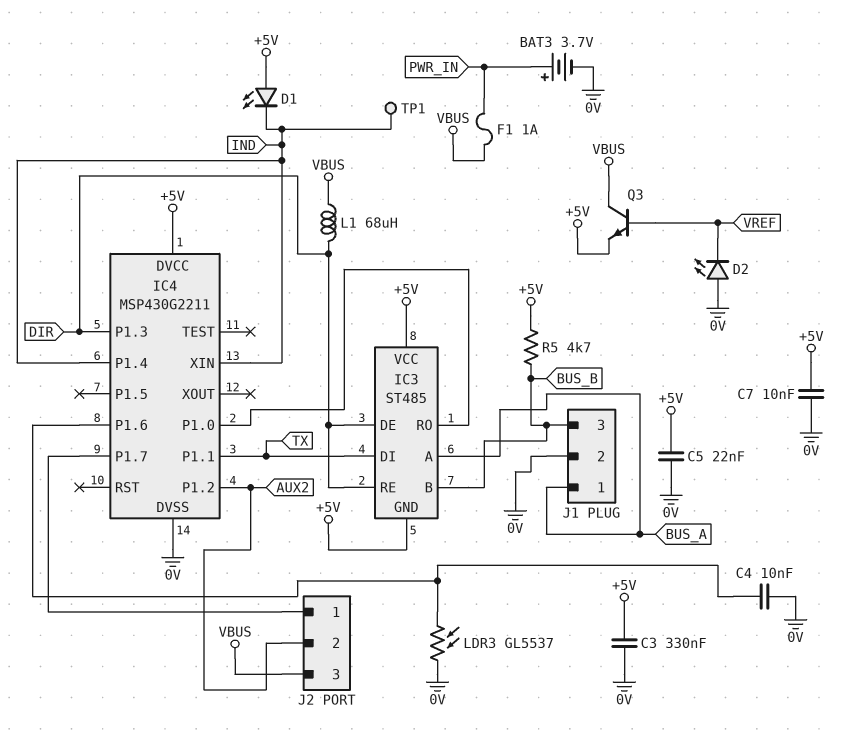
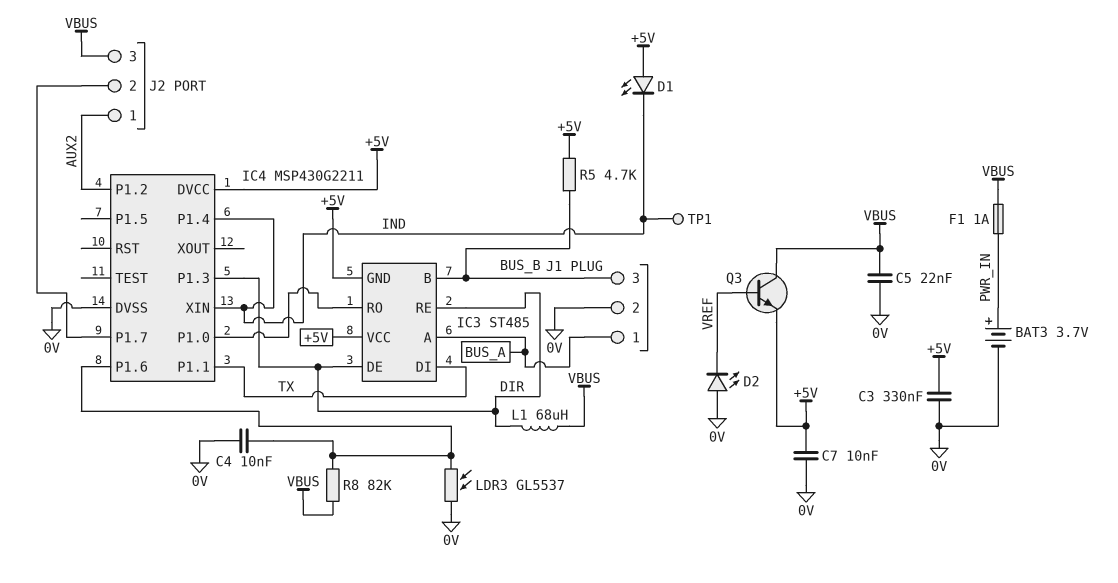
C5: 22nF (+5V, 0V) -> 22nF (0V, VBUS)
J2 pin 1: IC4/P1.7 -> AUX2
J2 pin 2: AUX2 -> IC4/P1.7
R8: none -> 82k (IC4/P1.6, VBUS)

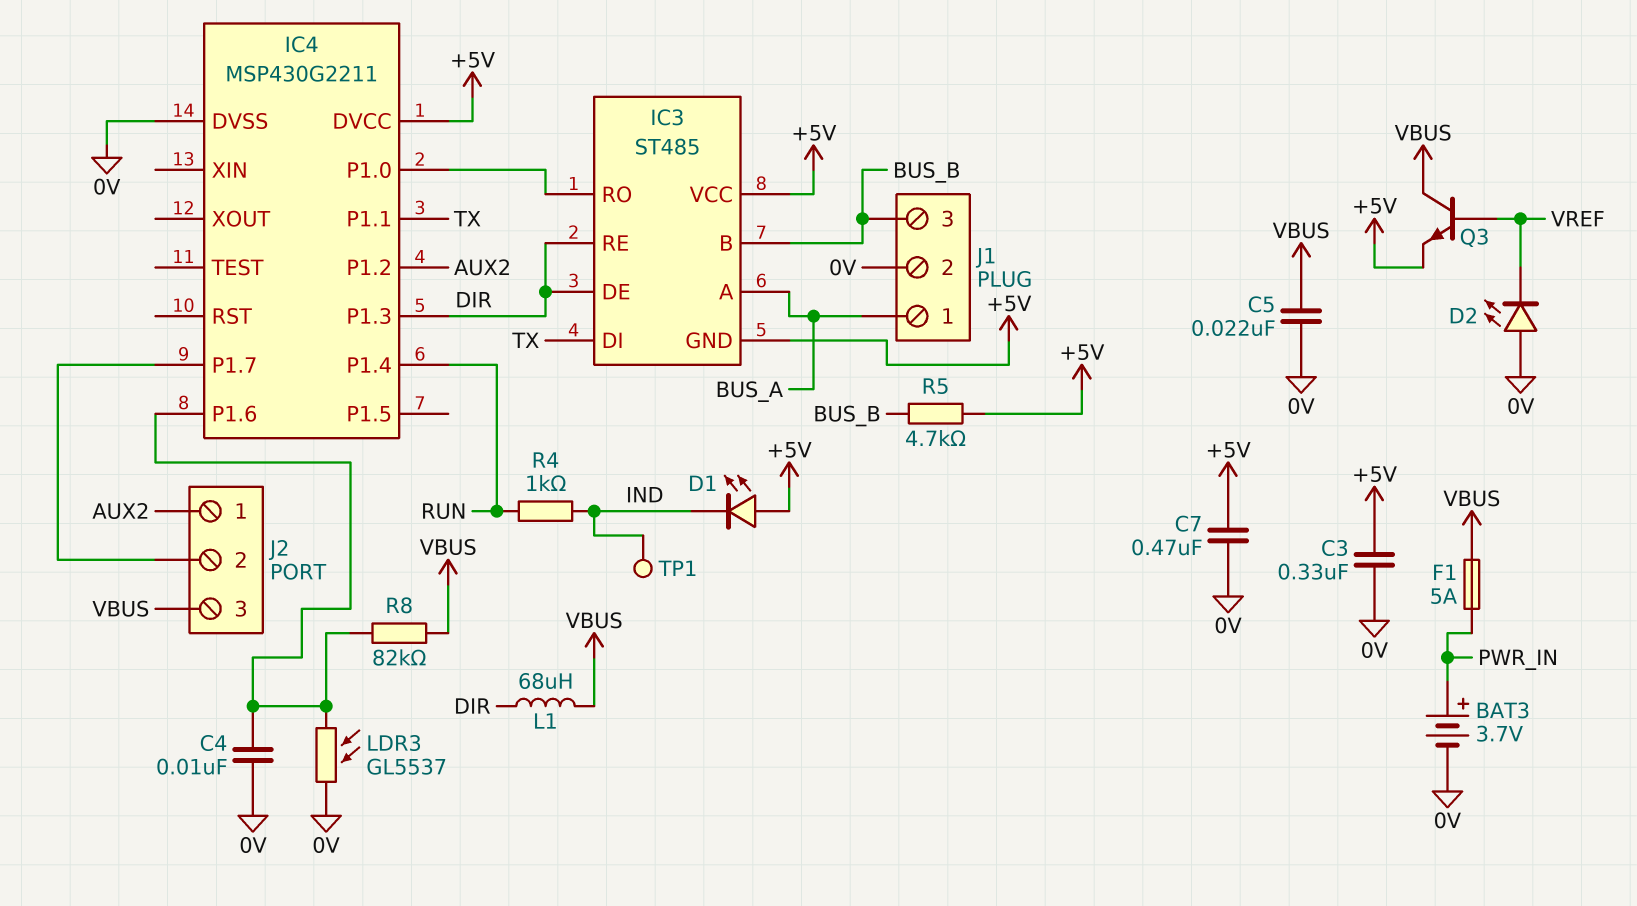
C7: 10nF (+5V, 0V) -> 470nF (+5V, 0V)
F1: 1A (PWR_IN, VBUS) -> 5A (PWR_IN, VBUS)
IC4 pin P1.4: IND -> RUN
IC4 pin XIN: IND -> none
R4: none -> 1k (IND, RUN)

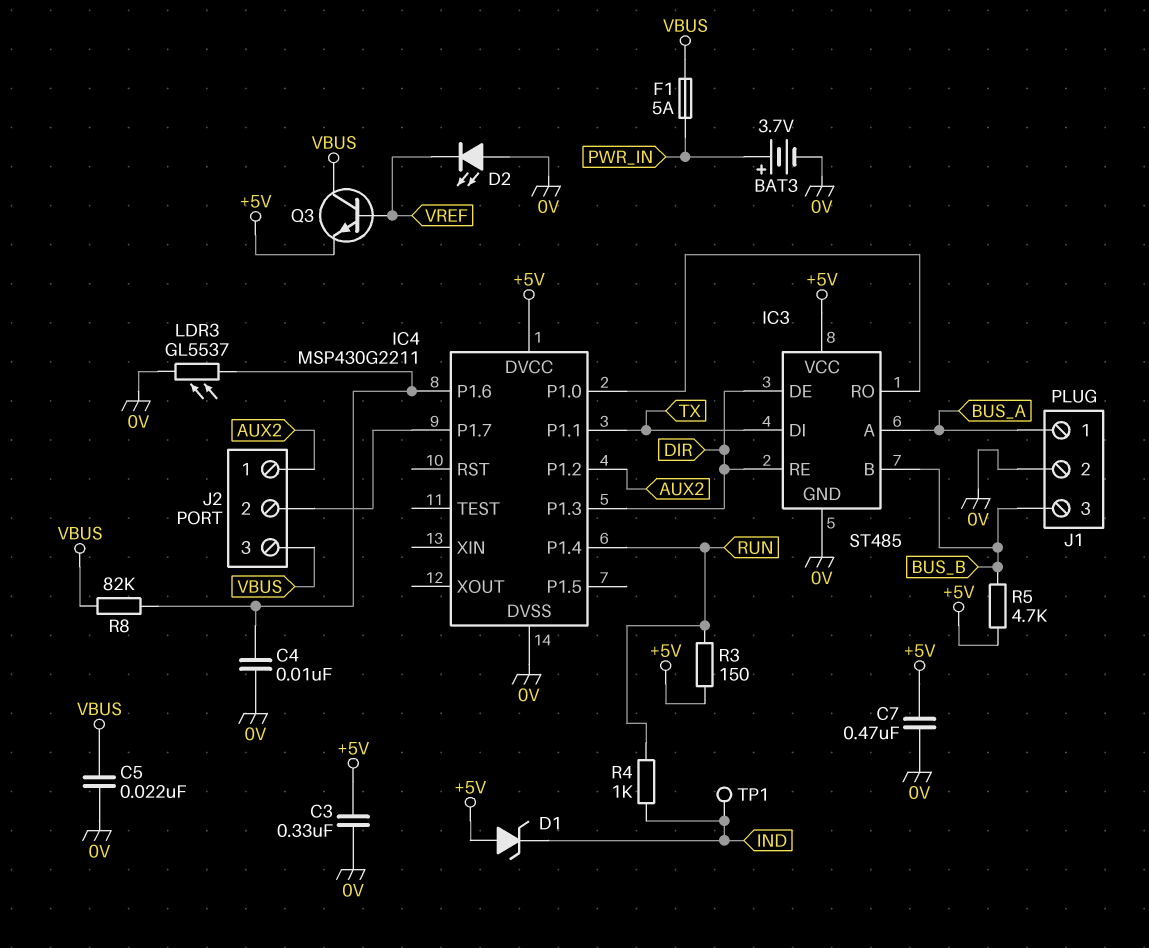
D1: LED (A +5V, K IND) -> zener (A +5V, K IND)
IC3 pin GND: +5V -> 0V
L1: 68uH (DIR, VBUS) -> none
R3: none -> 150 (+5V, RUN)

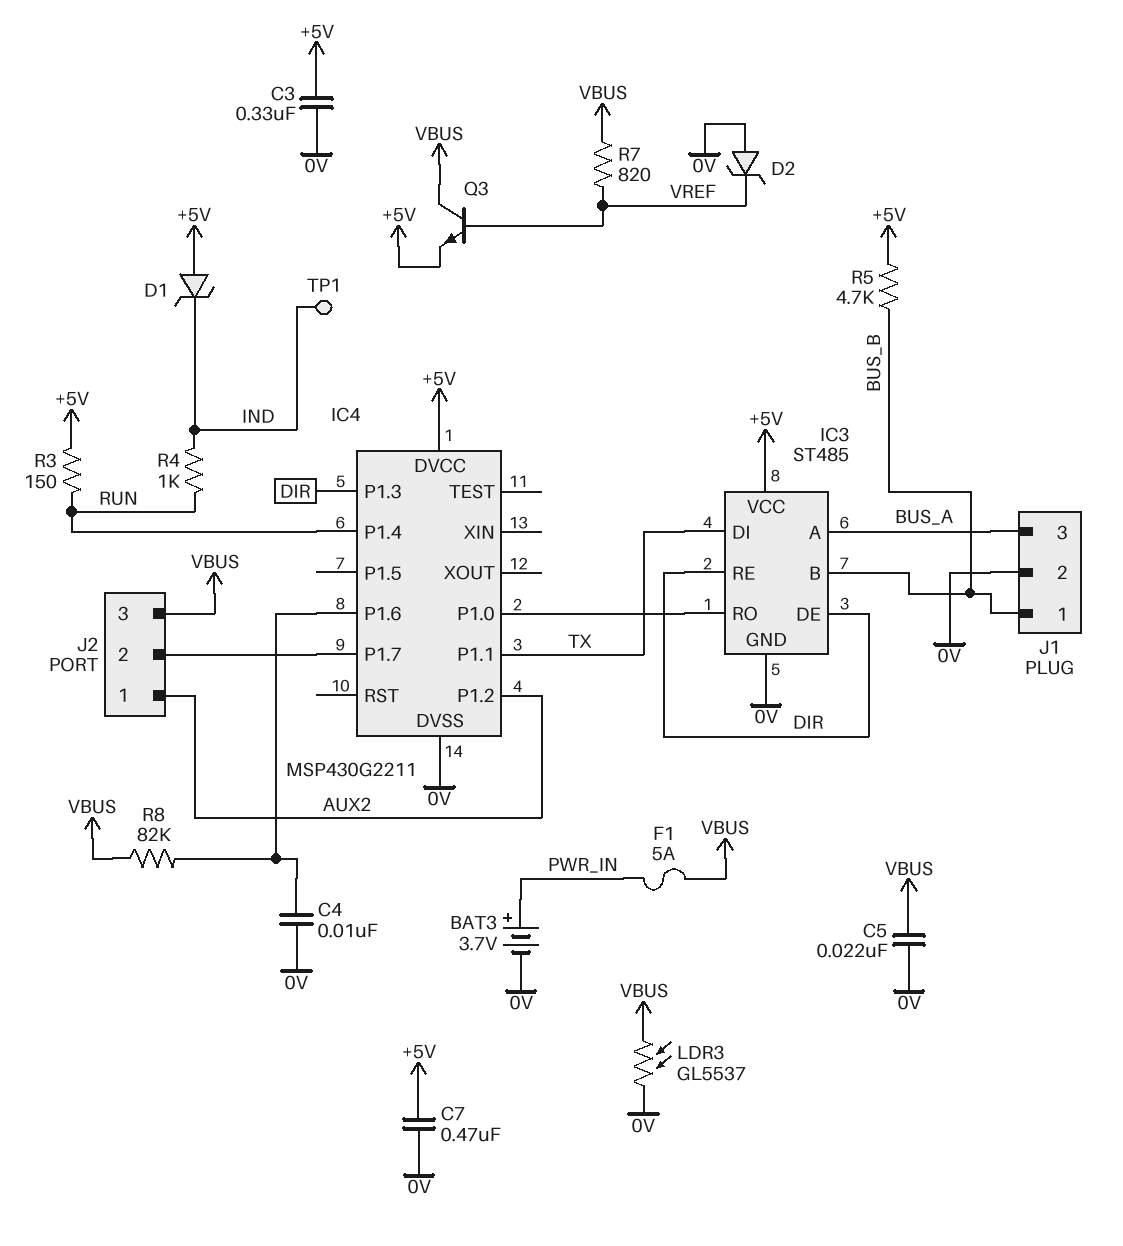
D2: LED (A 0V, K VREF) -> zener (A 0V, K VREF)
J1 pin 1: BUS_A -> BUS_B
J1 pin 3: BUS_B -> BUS_A
LDR3: GL5537 (0V, IC4/P1.6) -> GL5537 (0V, VBUS)
R7: none -> 820 (VBUS, VREF)

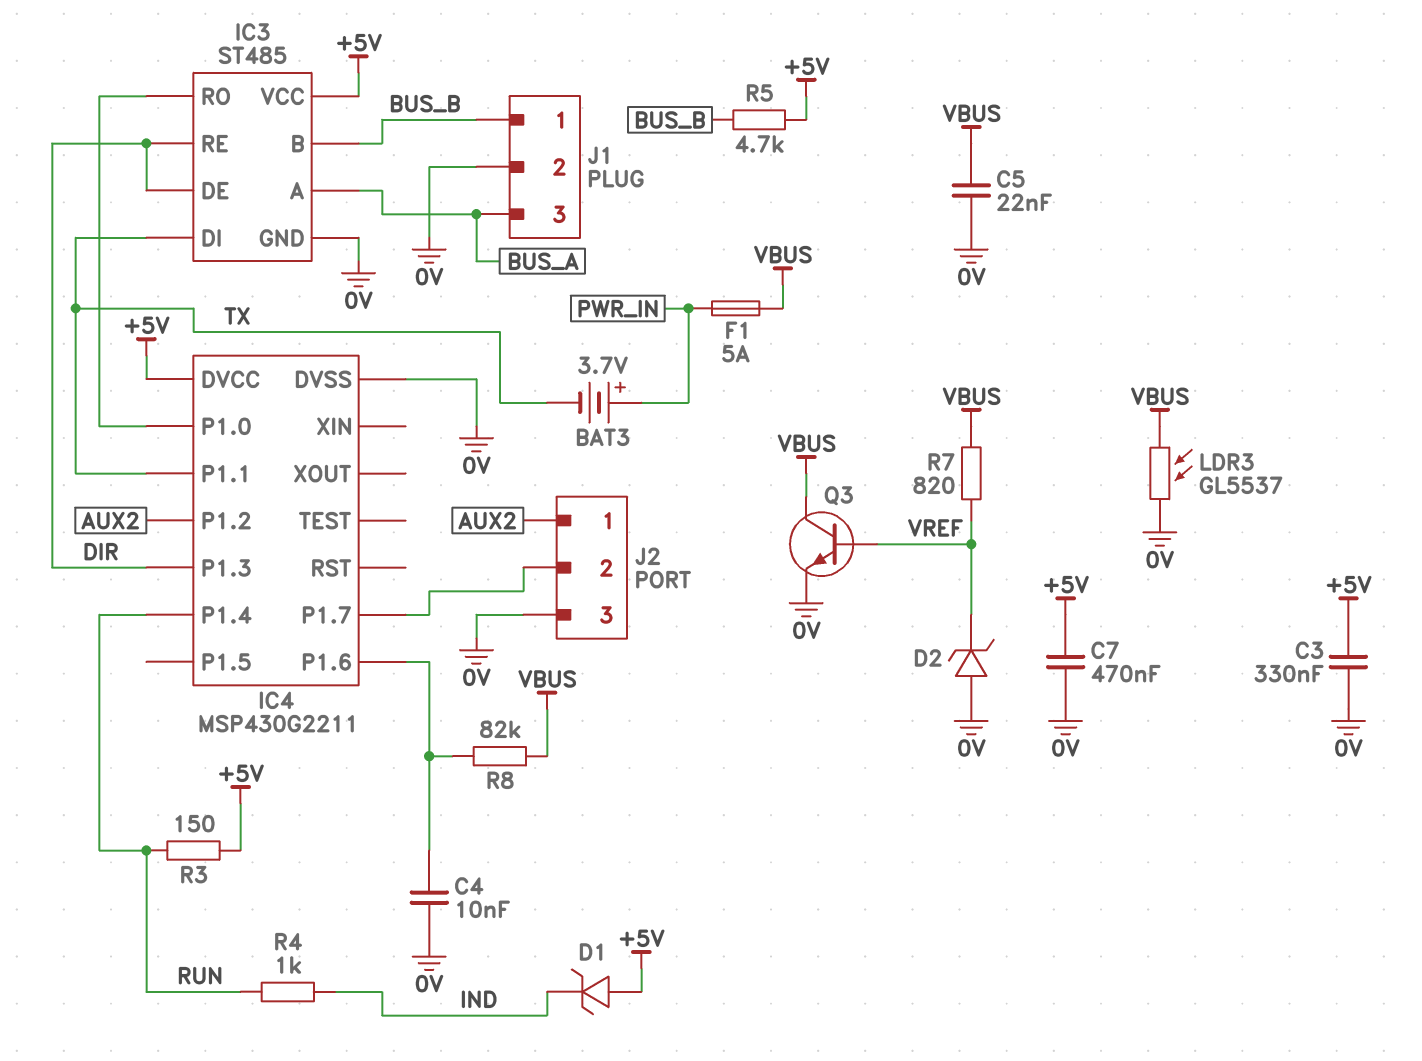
BAT3: 3.7V (plus PWR_IN, minus 0V) -> 3.7V (plus PWR_IN, minus TX)
J2 pin 3: VBUS -> 0V
Q3: NPN (B VREF, C VBUS, E +5V) -> NPN (B VREF, C VBUS, E 0V)
TP1: test point (IND) -> none

